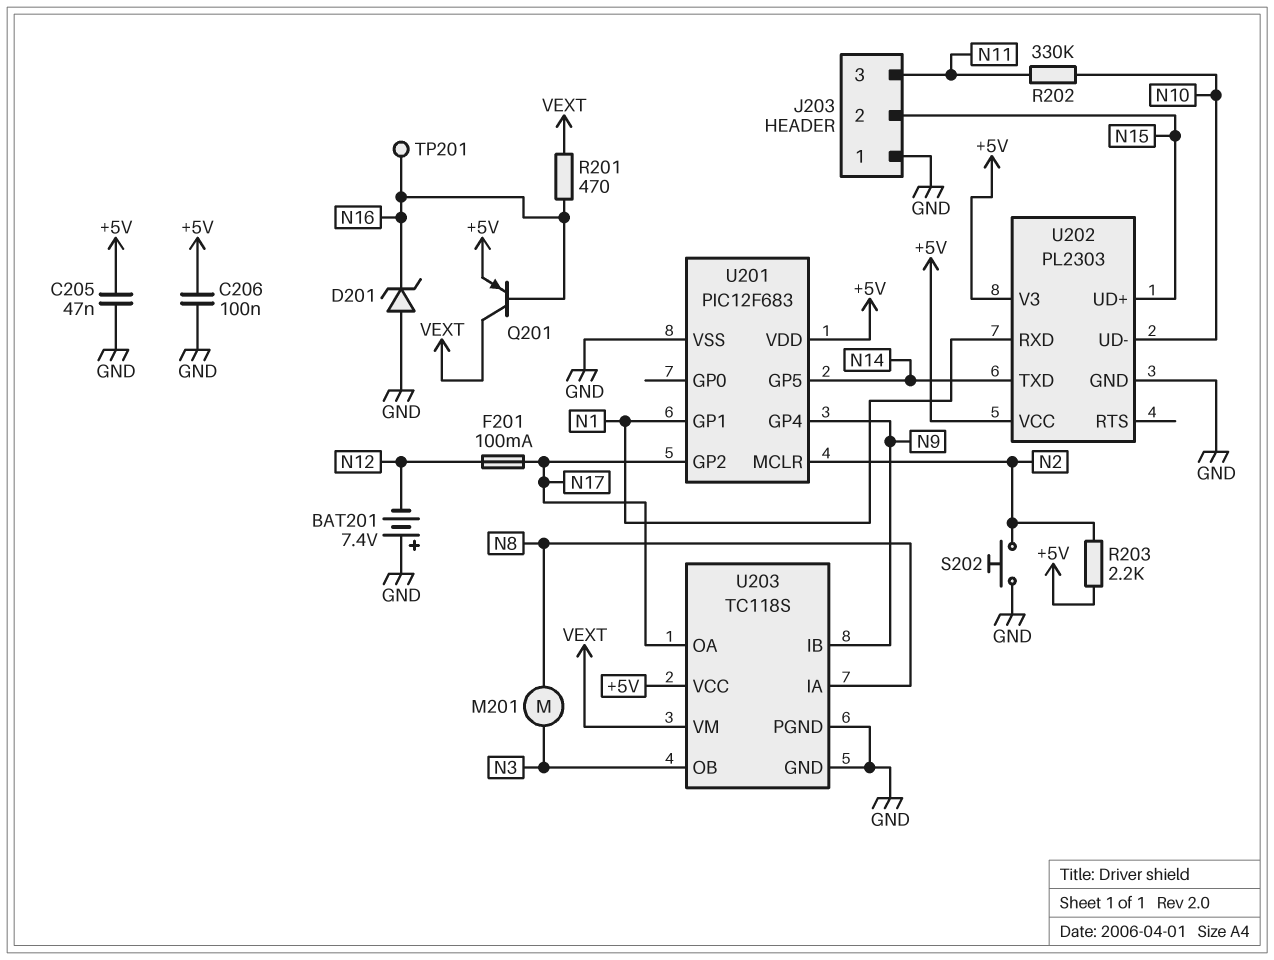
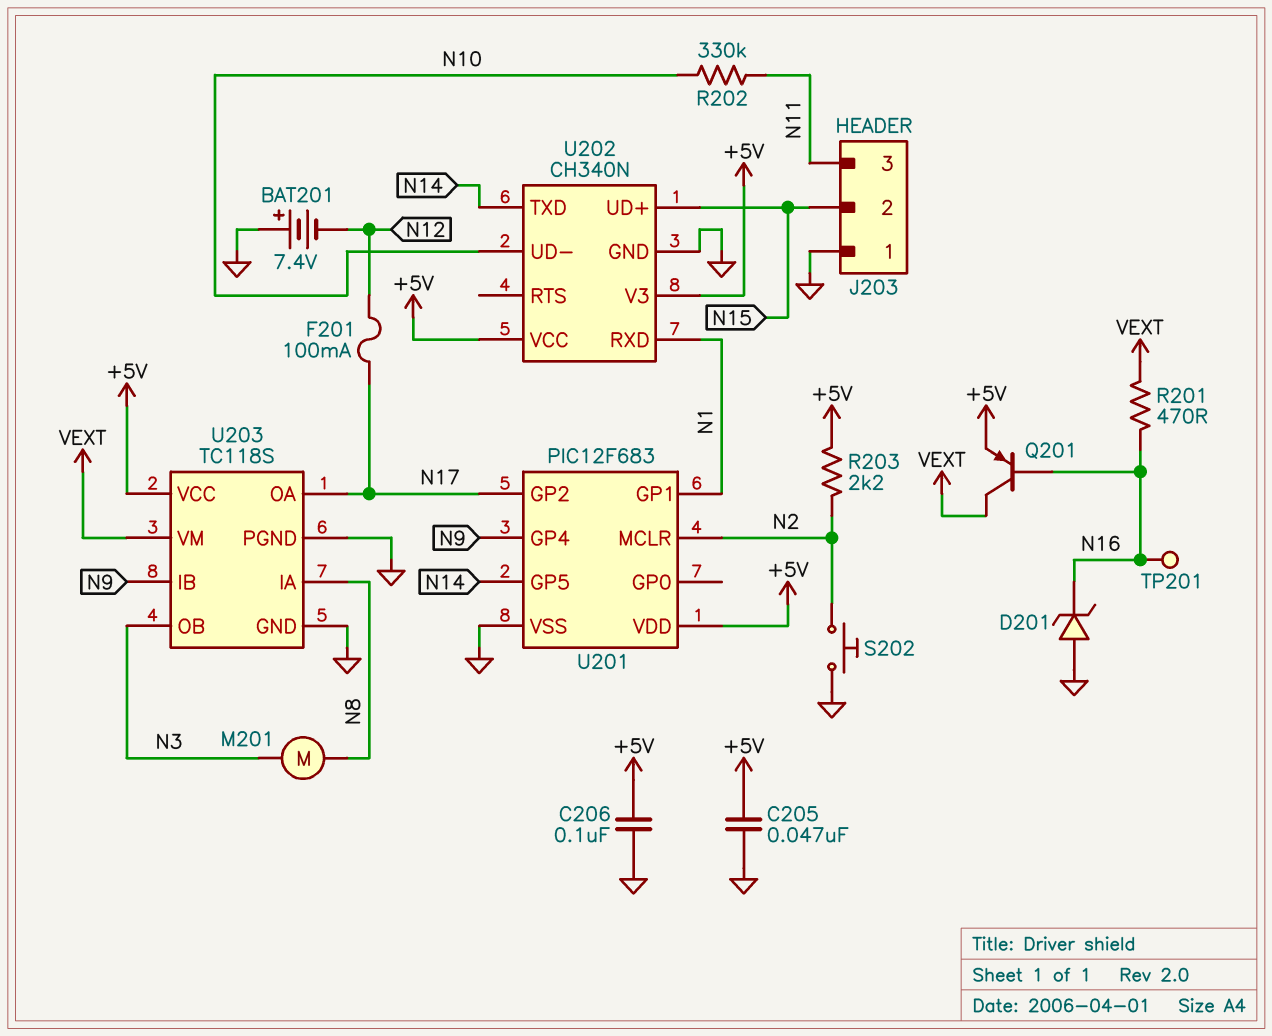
U202: PL2303 -> CH340N

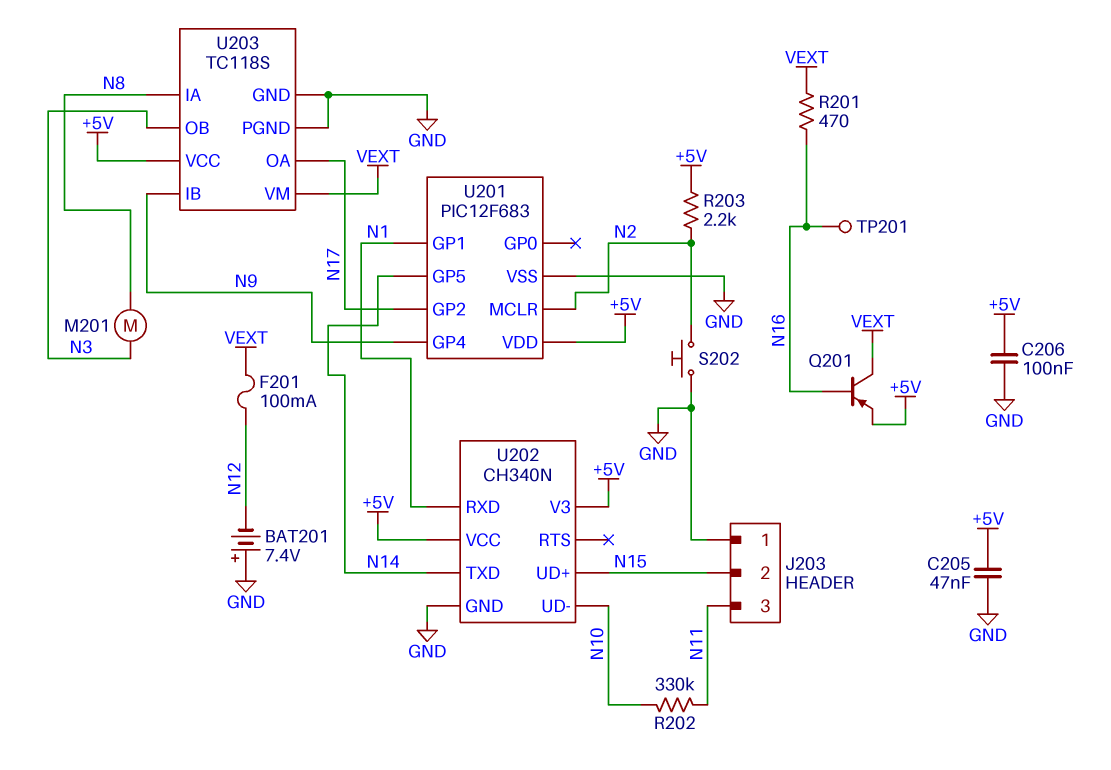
D201: zener (A GND, K N16) -> none
F201: 100mA (N12, N17) -> 100mA (N12, VEXT)

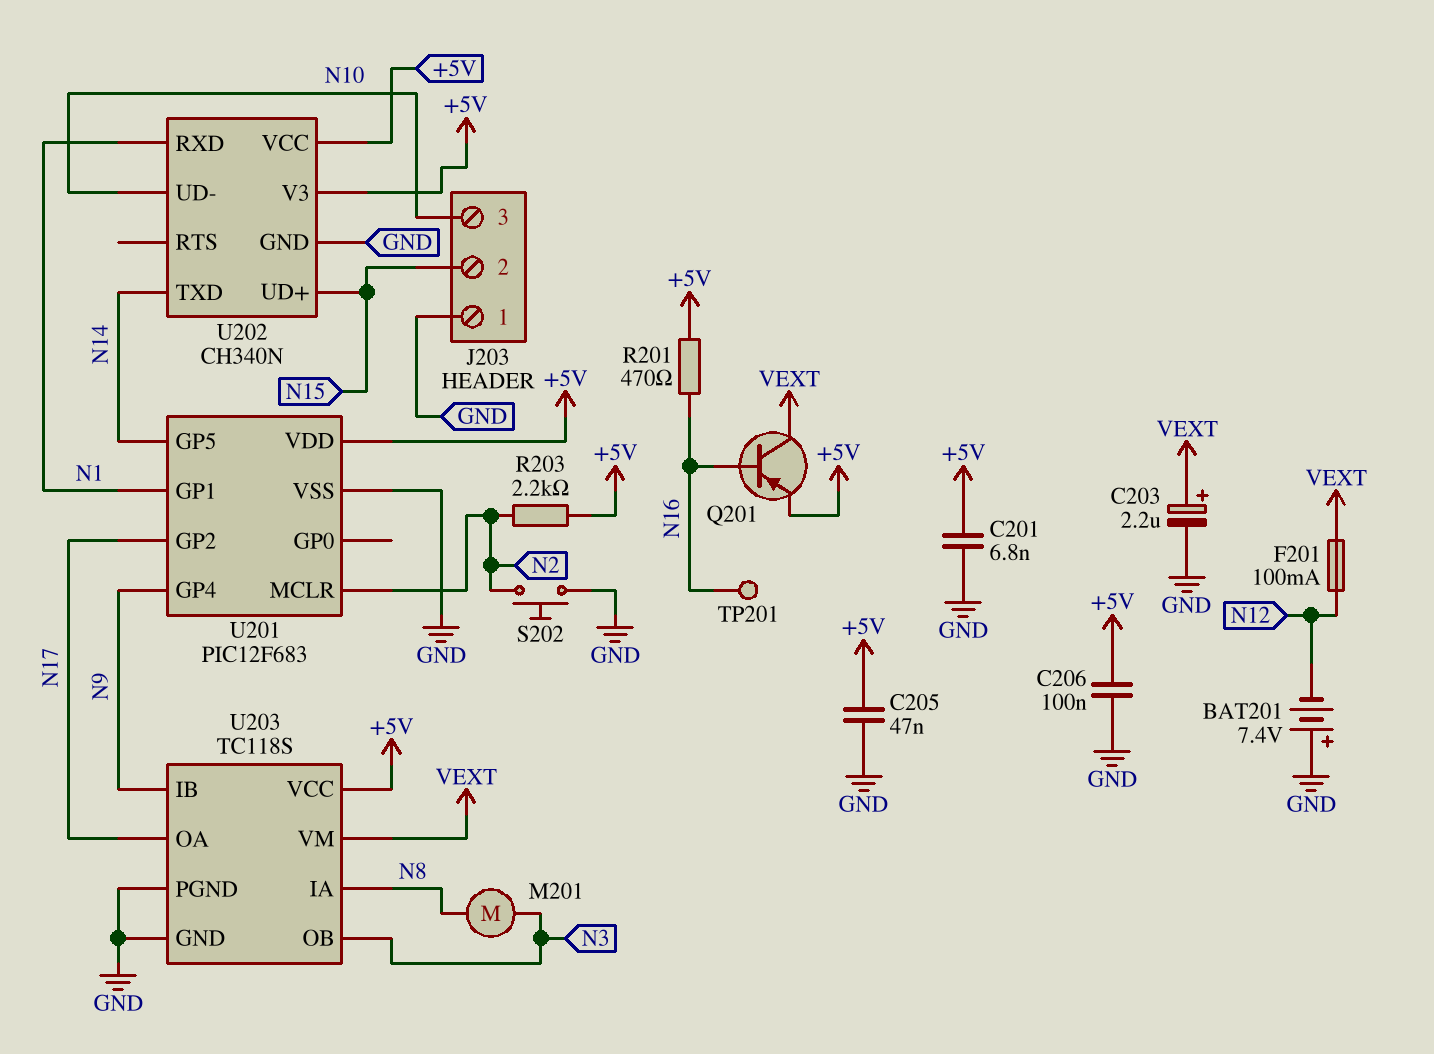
C201: none -> 6.8nF (+5V, GND)
C203: none -> 2.2uF (plus VEXT, minus GND)
J203 pin 3: N11 -> N10
R201: 470 (N16, VEXT) -> 470 (+5V, N16)
R202: 330k (N10, N11) -> none

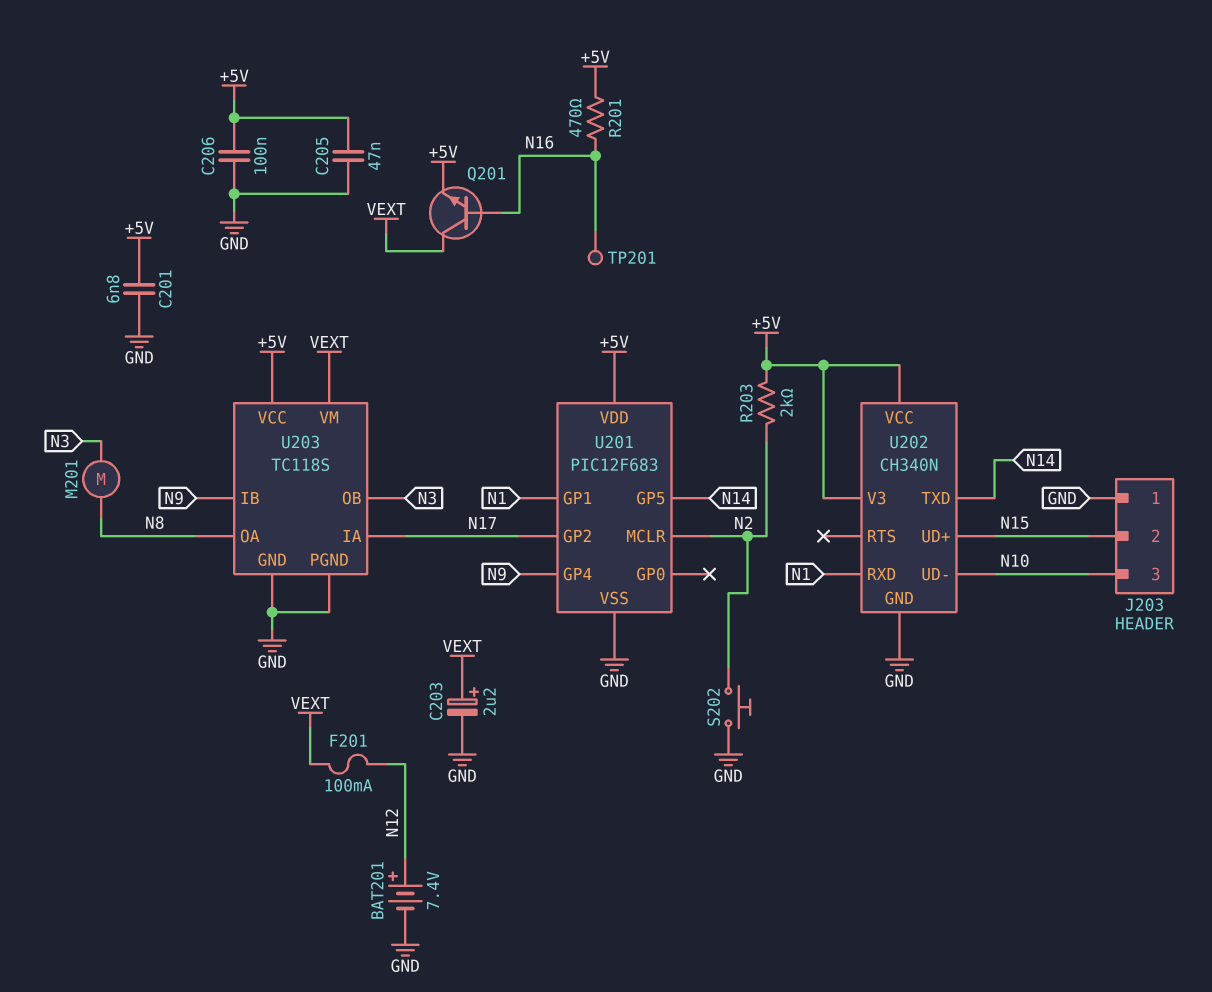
BAT201: 7.4V (plus GND, minus N12) -> 7.4V (plus N12, minus GND)
Q201: PNP (B N16, C VEXT, E +5V) -> NPN (B N16, C VEXT, E +5V)
R203: 2.2k (+5V, N2) -> 2k (+5V, N2)
U203 pin IA: N8 -> N17
U203 pin OA: N17 -> N8

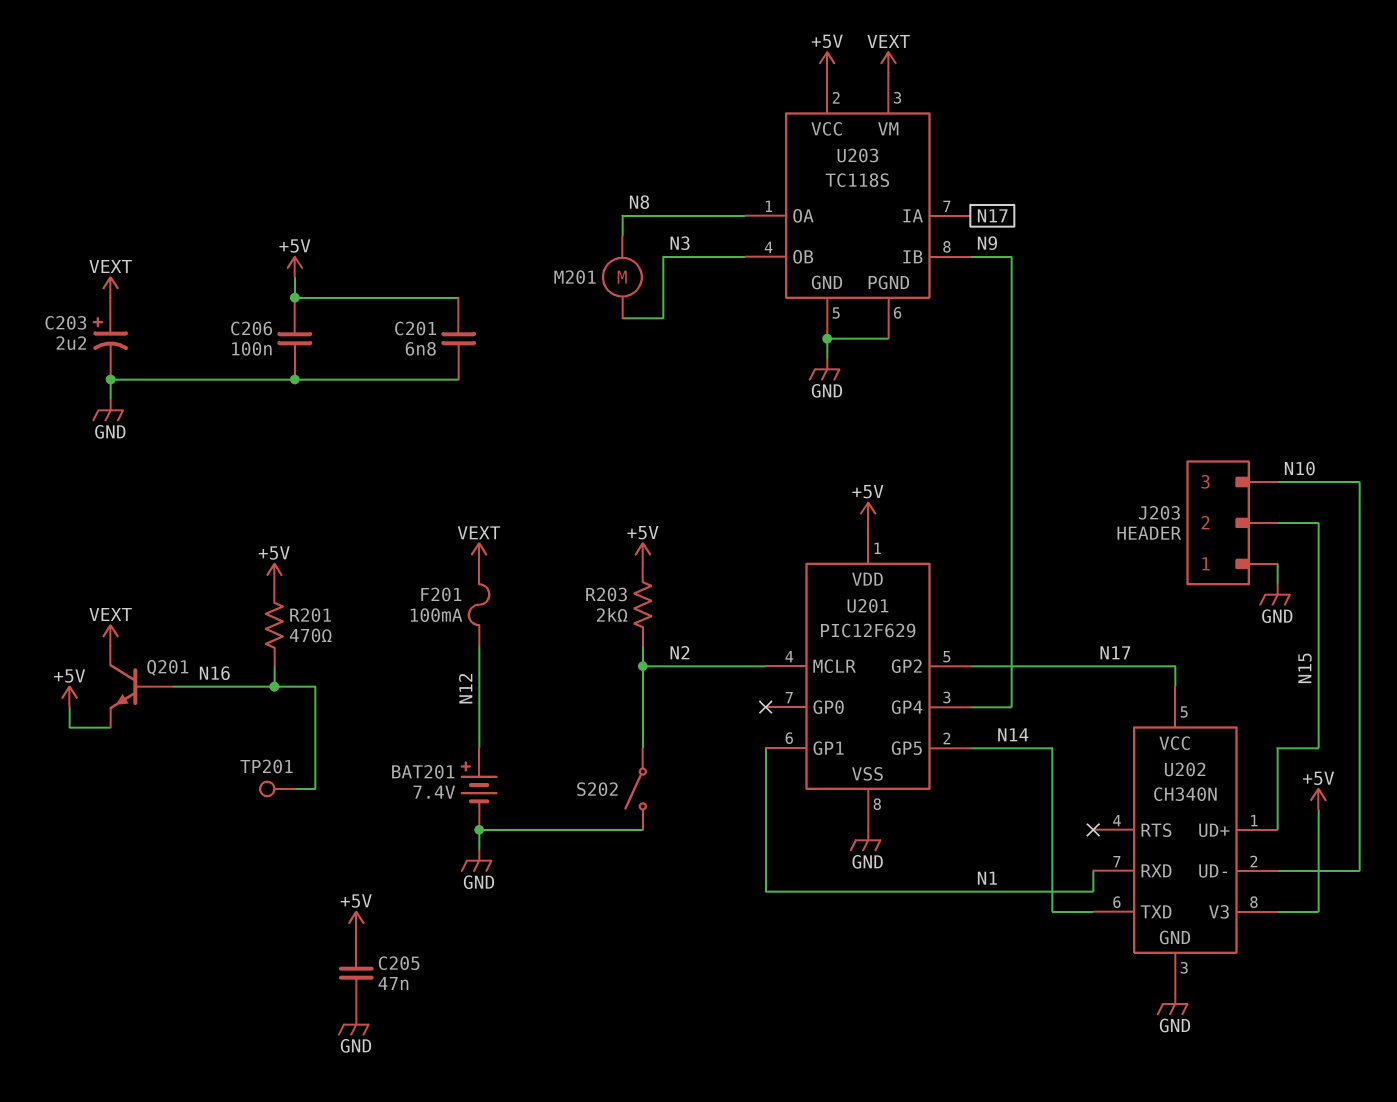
S202: button (GND, N2) -> switch (GND, N2)
U201: PIC12F683 -> PIC12F629
U202 pin VCC: +5V -> N17

